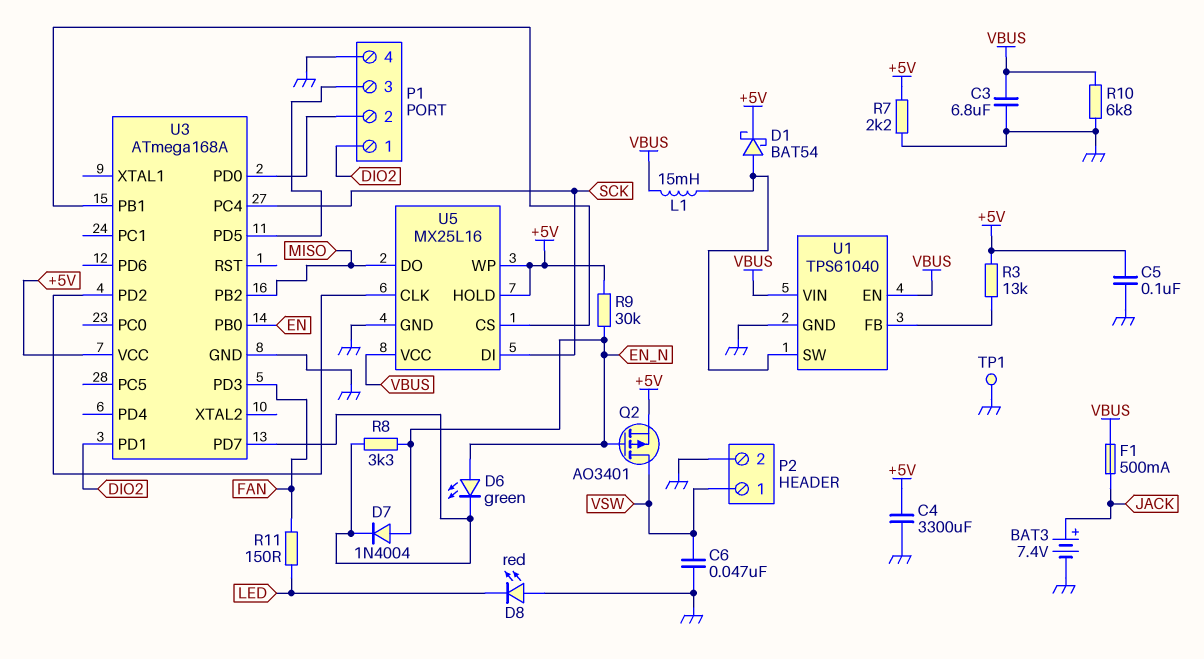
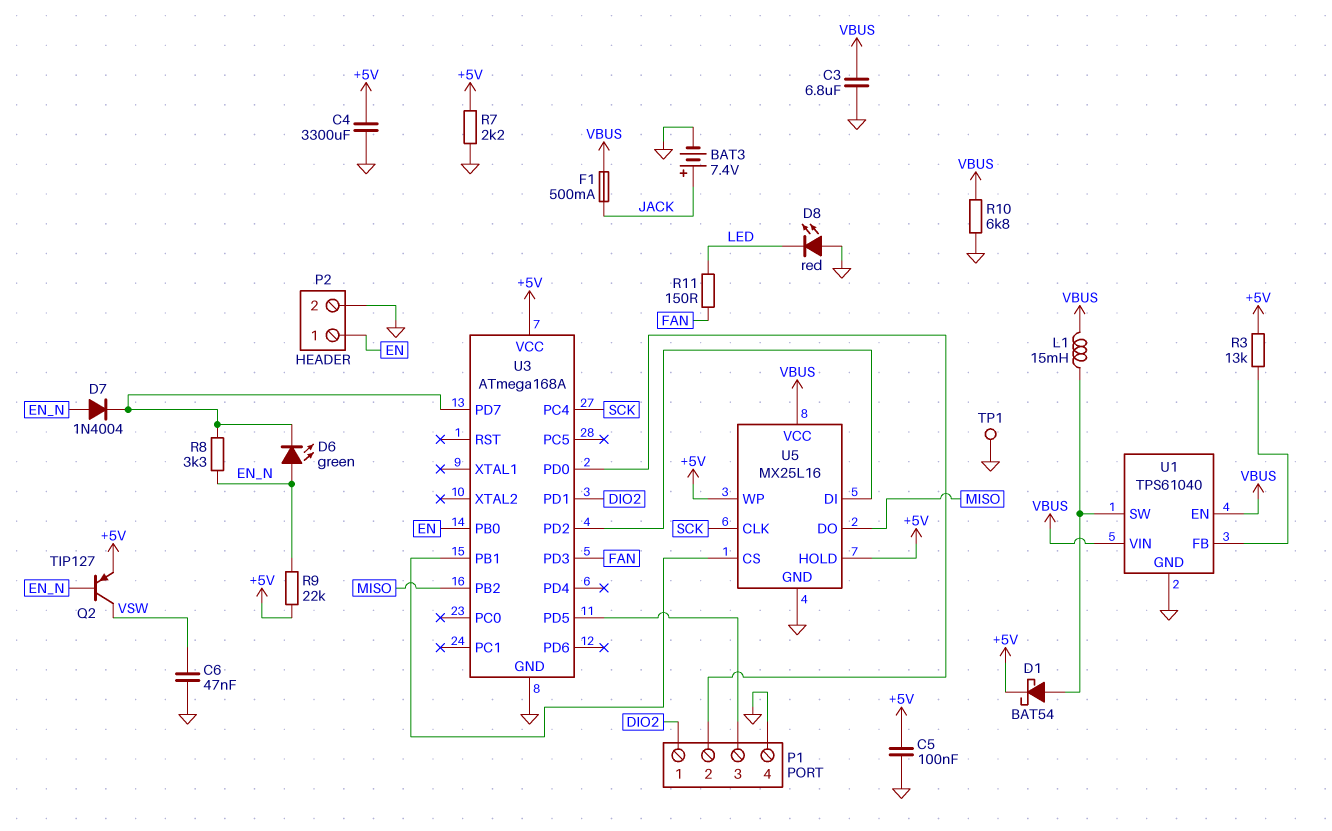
P2 pin 1: VSW -> EN
Q2: PMOS AO3401 (G EN_N, D VSW, S +5V) -> PNP TIP127 (B EN_N, C VSW, E +5V)
R9: 30k (+5V, EN_N) -> 22k (+5V, EN_N)
U5 pin CLK: U3/PD2 -> SCK
U5 pin DI: SCK -> U3/PD2

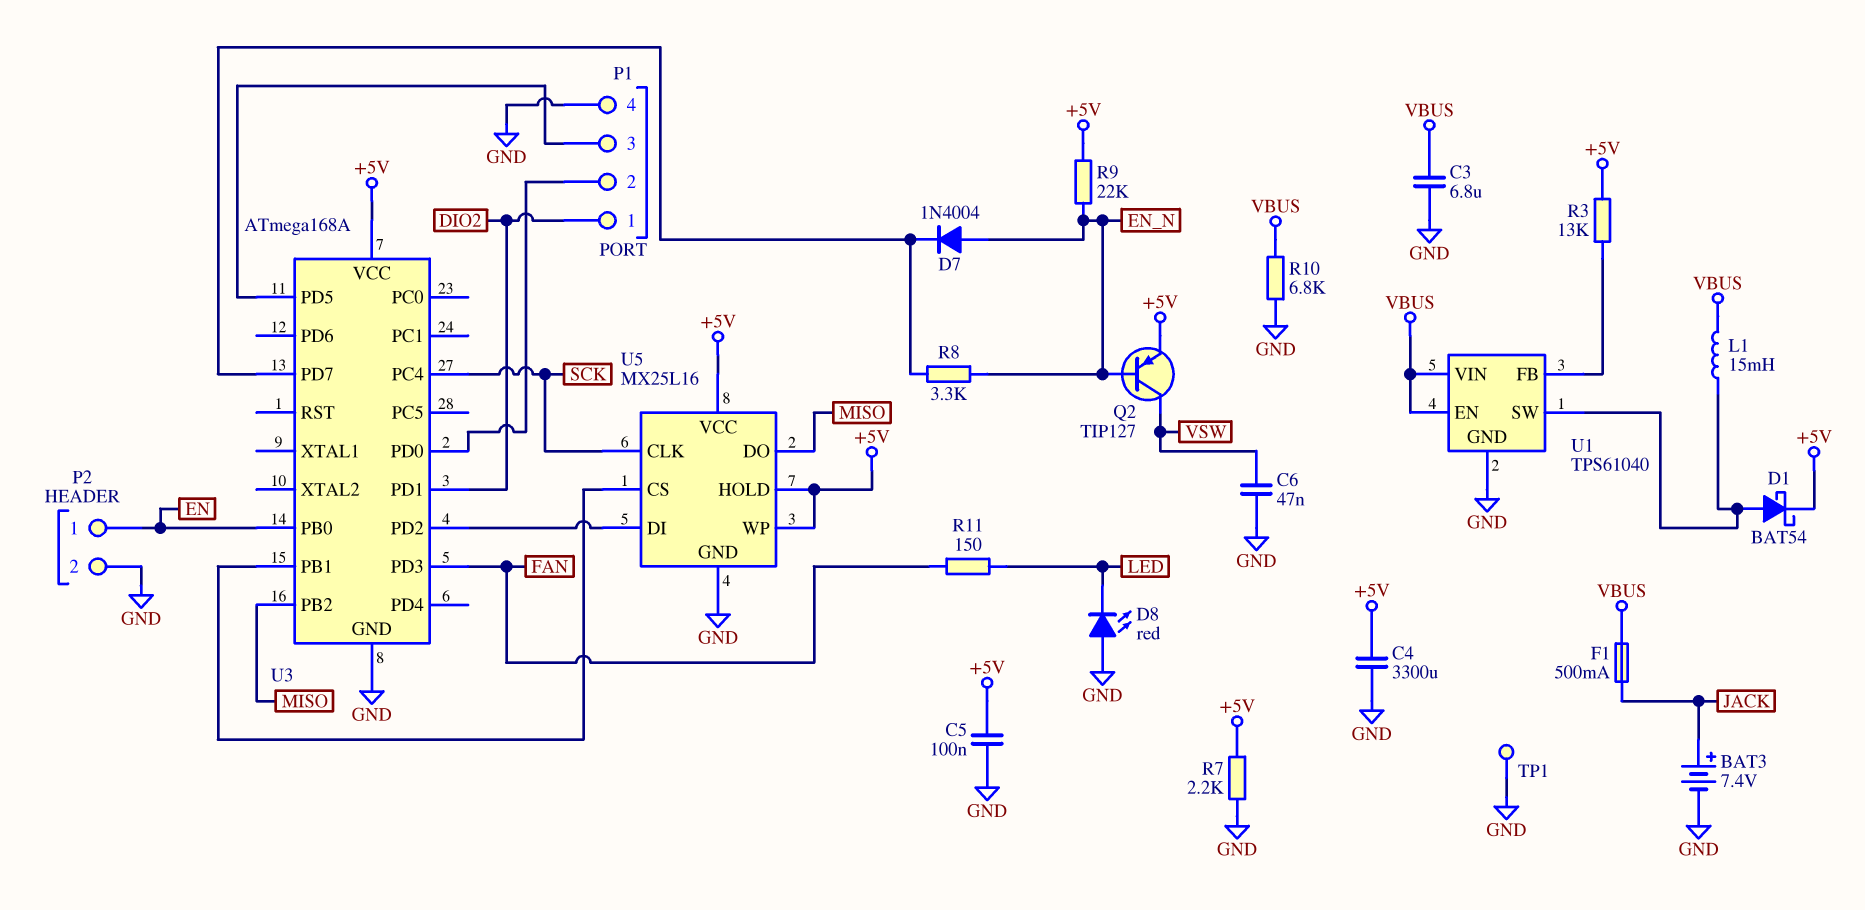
D6: LED green (A EN_N, K U3/PD7) -> none
U5 pin VCC: VBUS -> +5V

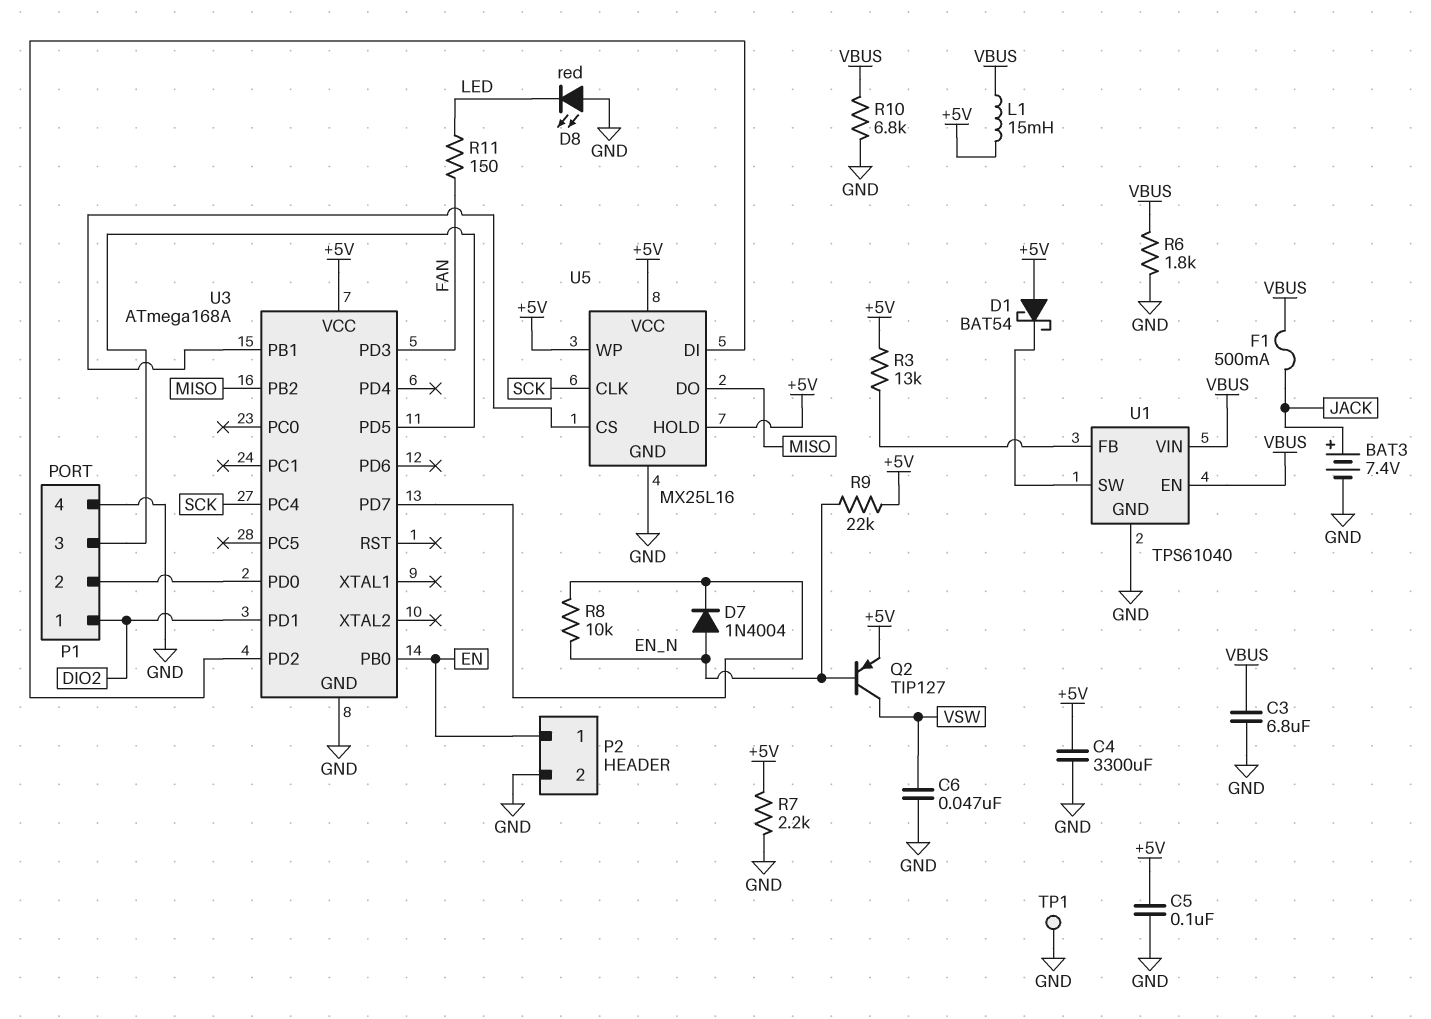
D1: schottky BAT54 (A U1/SW, K +5V) -> schottky BAT54 (A +5V, K U1/SW)
L1: 15mH (U1/SW, VBUS) -> 15mH (+5V, VBUS)
R6: none -> 1.8k (GND, VBUS)
R8: 3.3k (EN_N, U3/PD7) -> 10k (EN_N, U3/PD7)

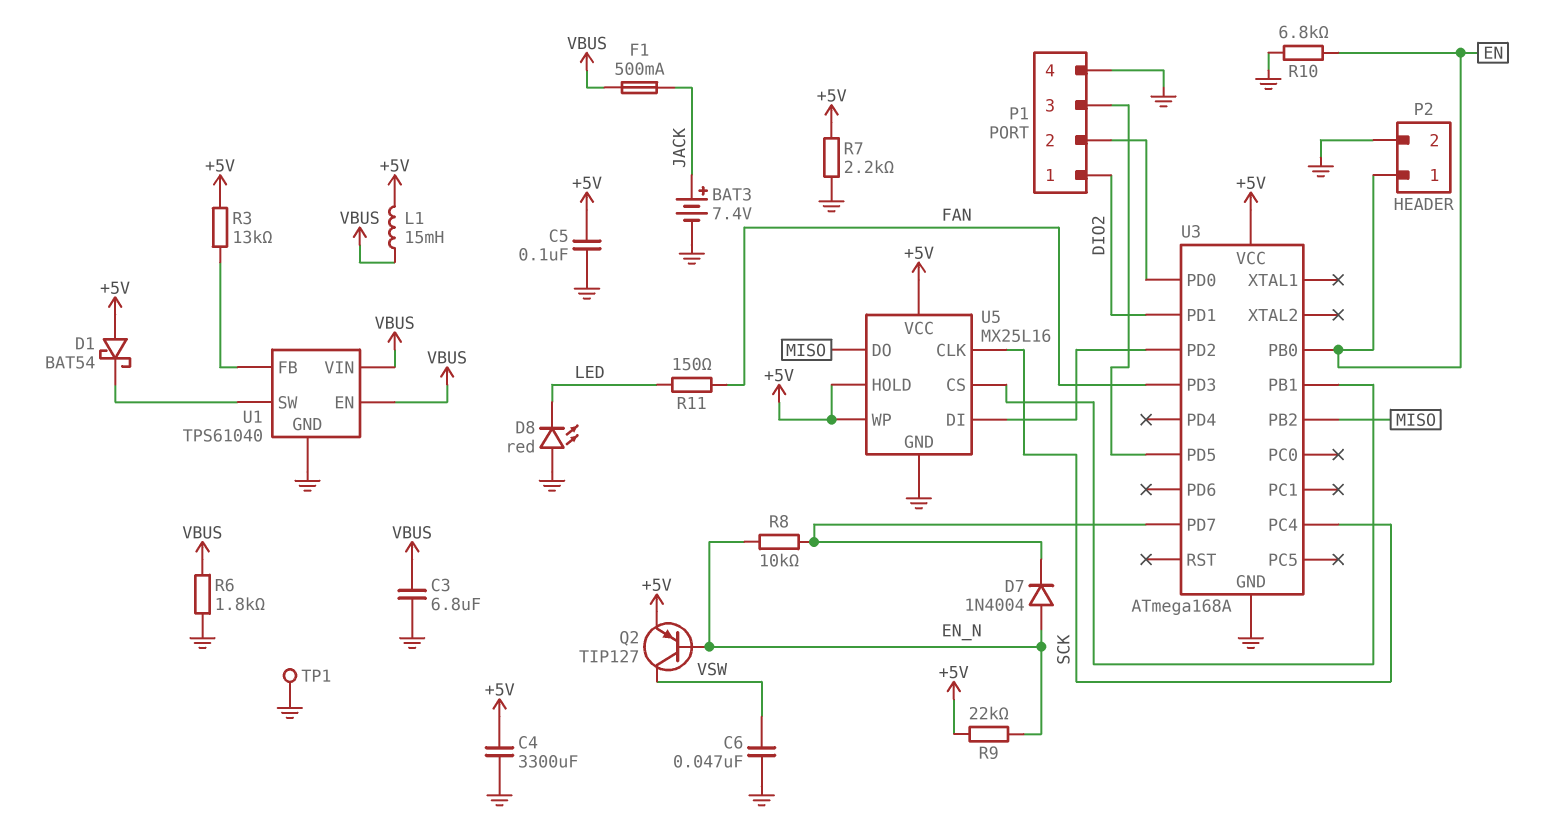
R10: 6.8k (GND, VBUS) -> 6.8k (EN, GND)

